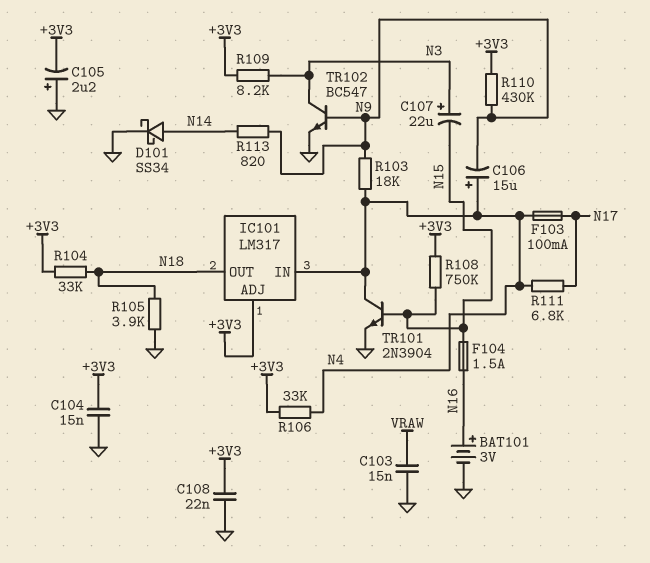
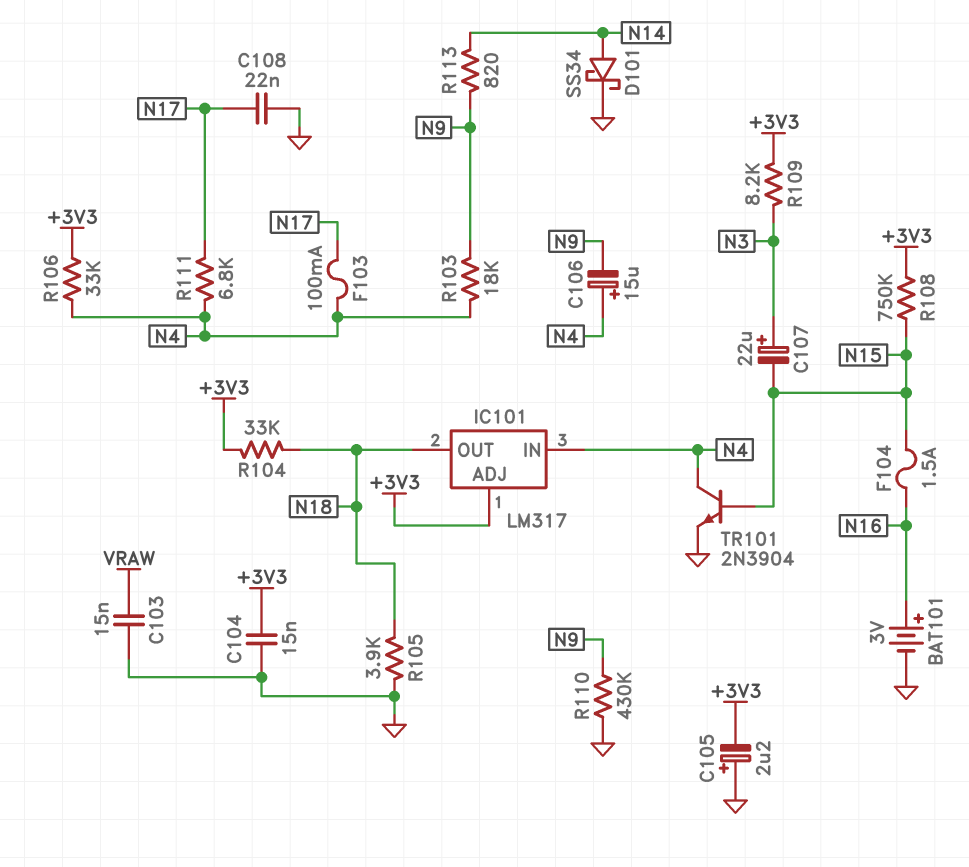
C108: 22nF (+3V3, GND) -> 22nF (GND, N17)
R110: 430k (+3V3, N9) -> 430k (GND, N9)
TR102: NPN BC547 (B N9, C N3, E GND) -> none

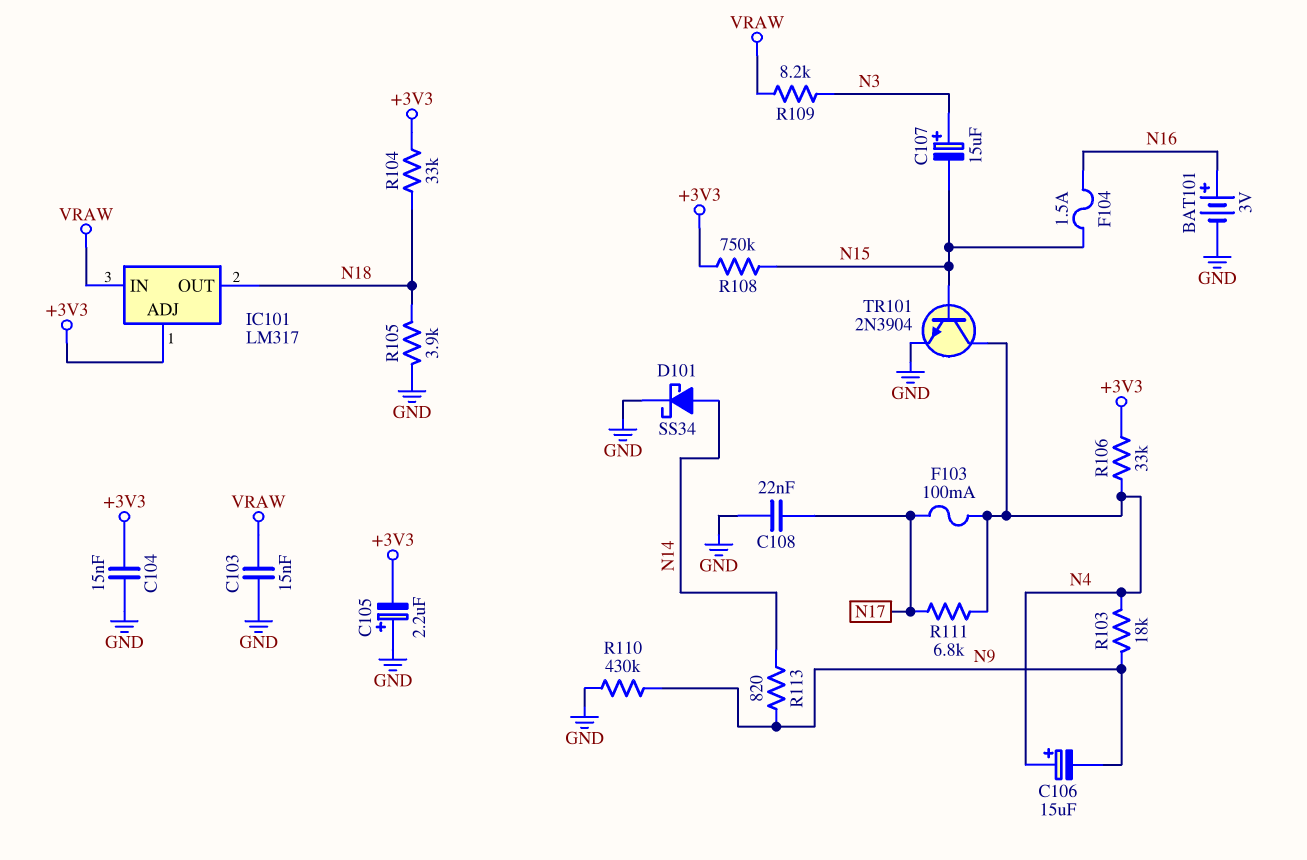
C107: 22uF (plus N3, minus N15) -> 15uF (plus N3, minus N15)
IC101 pin IN: N4 -> VRAW
R109: 8.2k (+3V3, N3) -> 8.2k (N3, VRAW)

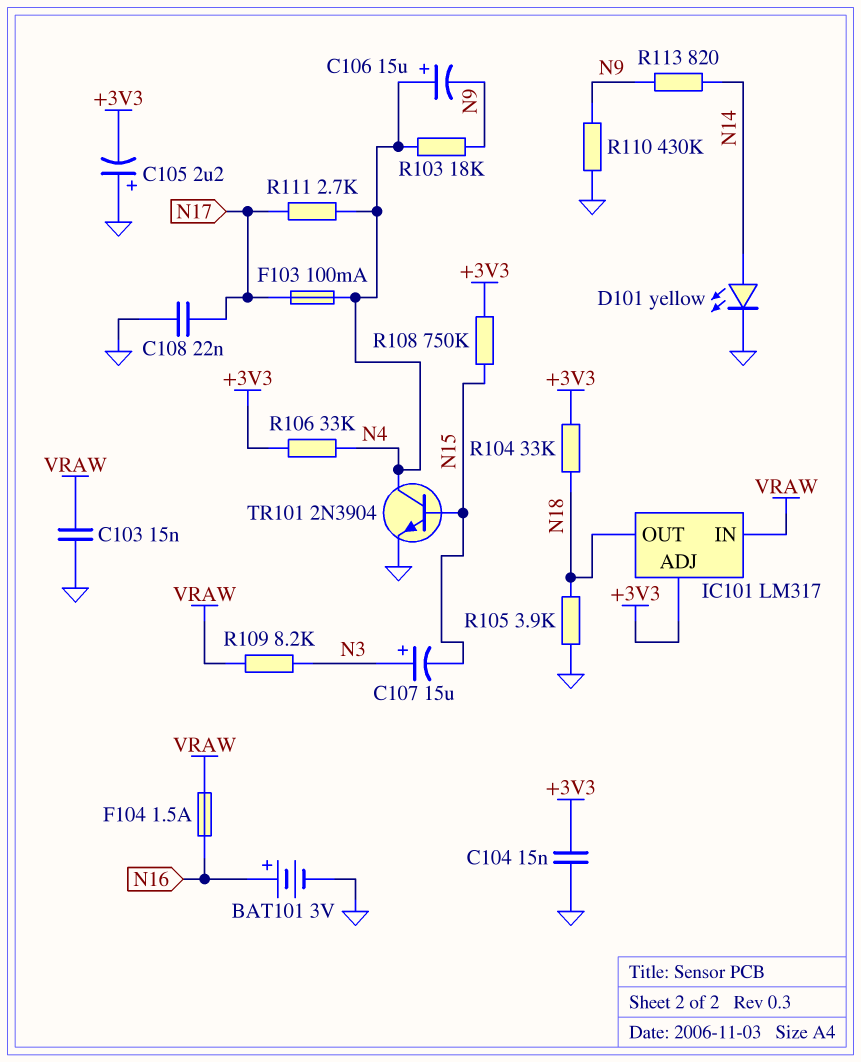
D101: schottky SS34 (A N14, K GND) -> LED yellow (A N14, K GND)
F104: 1.5A (N15, N16) -> 1.5A (N16, VRAW)
R111: 6.8k (N4, N17) -> 2.7k (N4, N17)

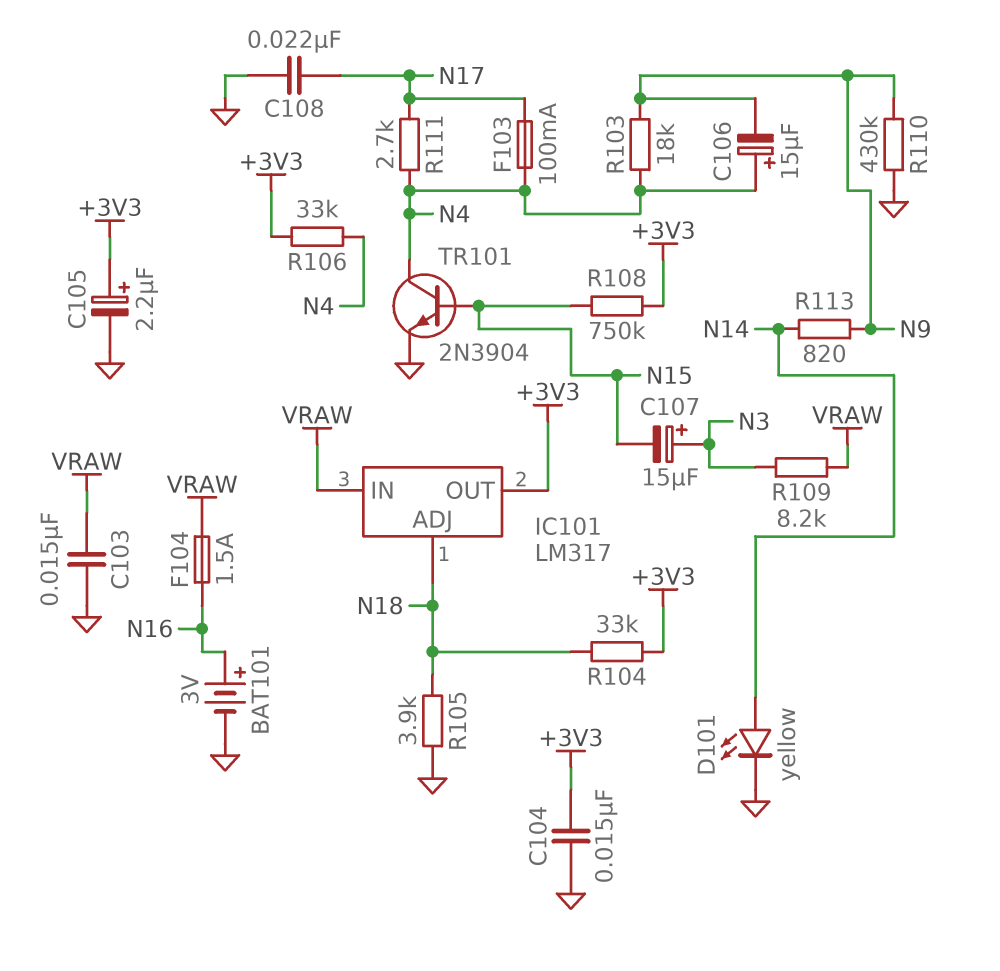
C105: 2.2uF (plus GND, minus +3V3) -> 2.2uF (plus +3V3, minus GND)
IC101 pin ADJ: +3V3 -> N18
IC101 pin OUT: N18 -> +3V3

